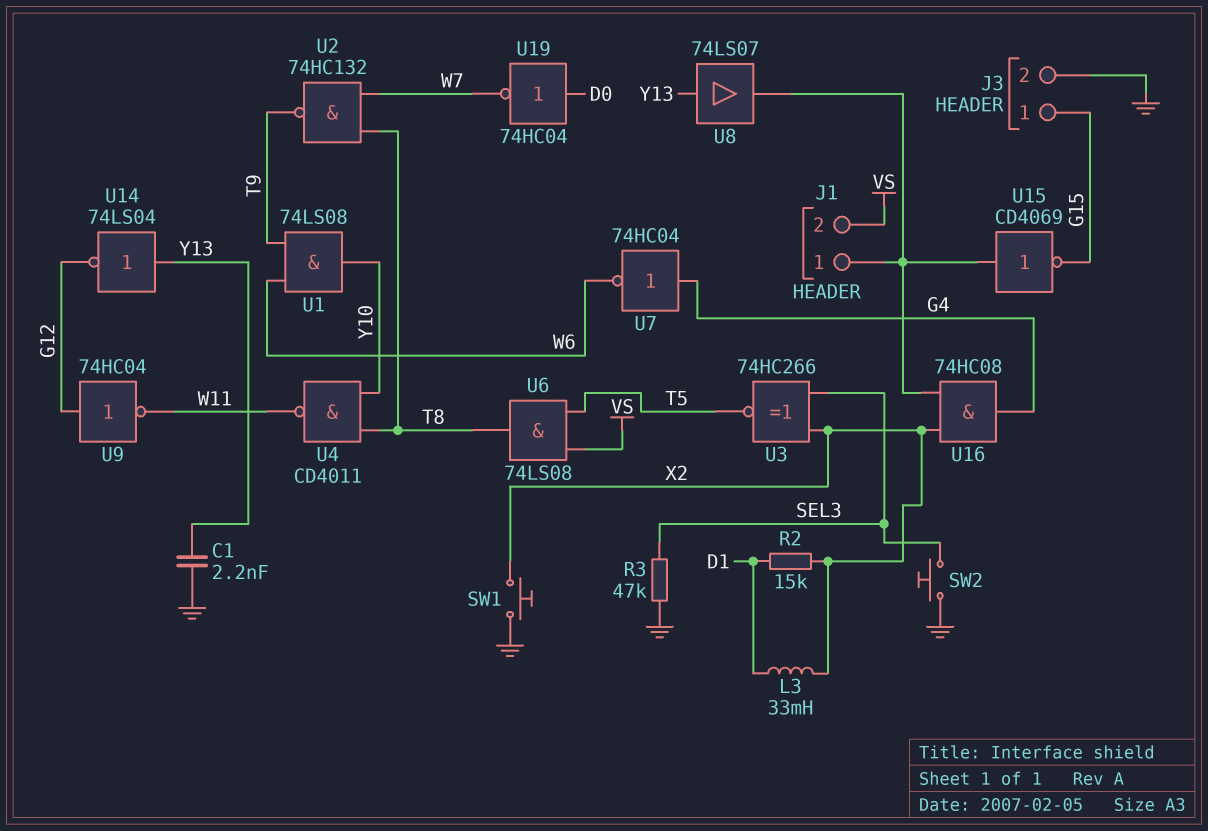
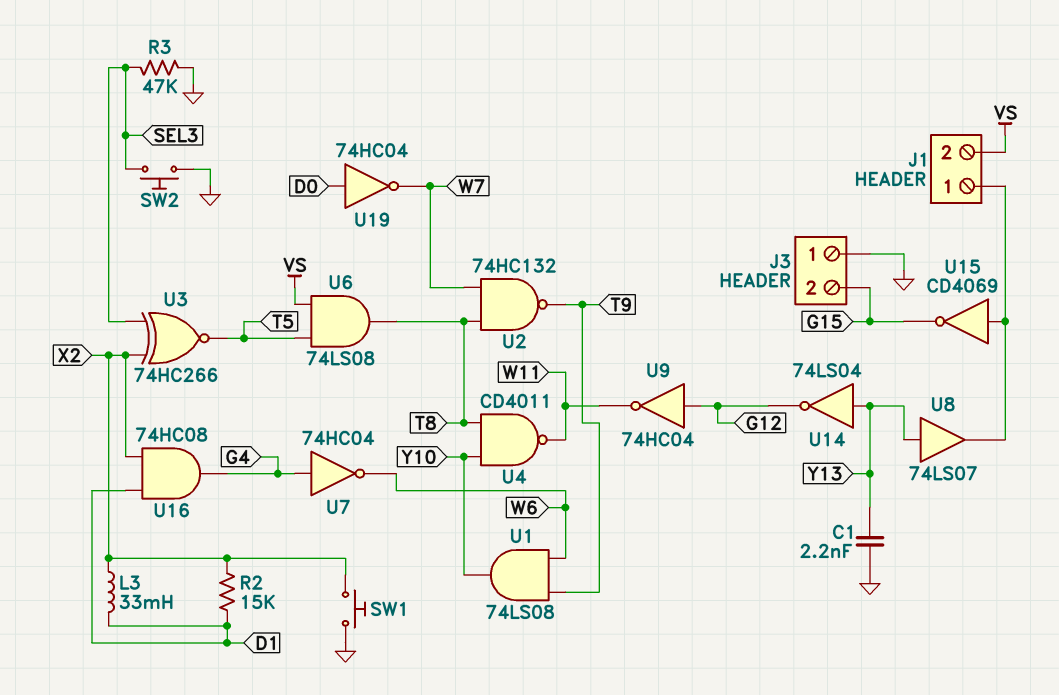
J3 pin 1: G15 -> GND
J3 pin 2: GND -> G15
U16: AND 74HC08 (in J1/1, in X2, out G4) -> AND 74HC08 (in D1, in X2, out G4)

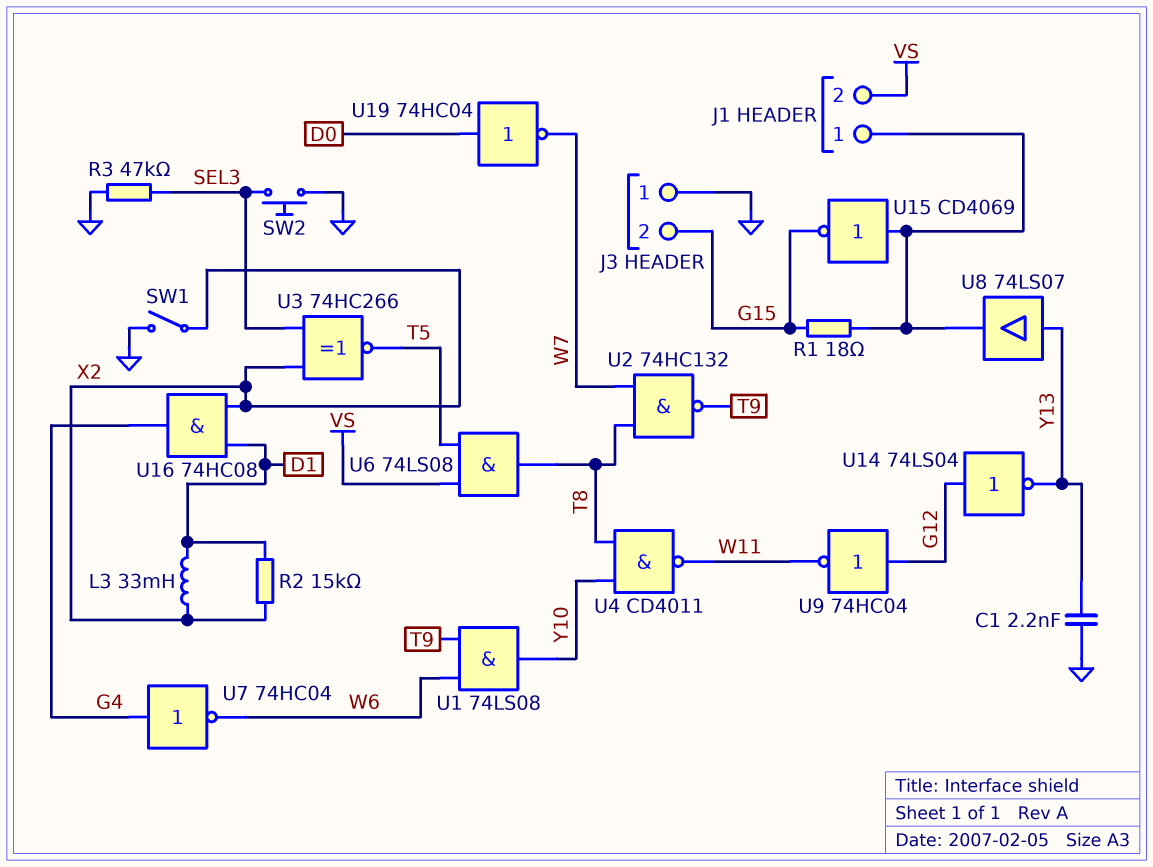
R1: none -> 18 (G15, J1/1)
SW1: button (GND, X2) -> switch (GND, X2)
U14: NOT 74LS04 (in Y13, out G12) -> NOT 74LS04 (in G12, out Y13)

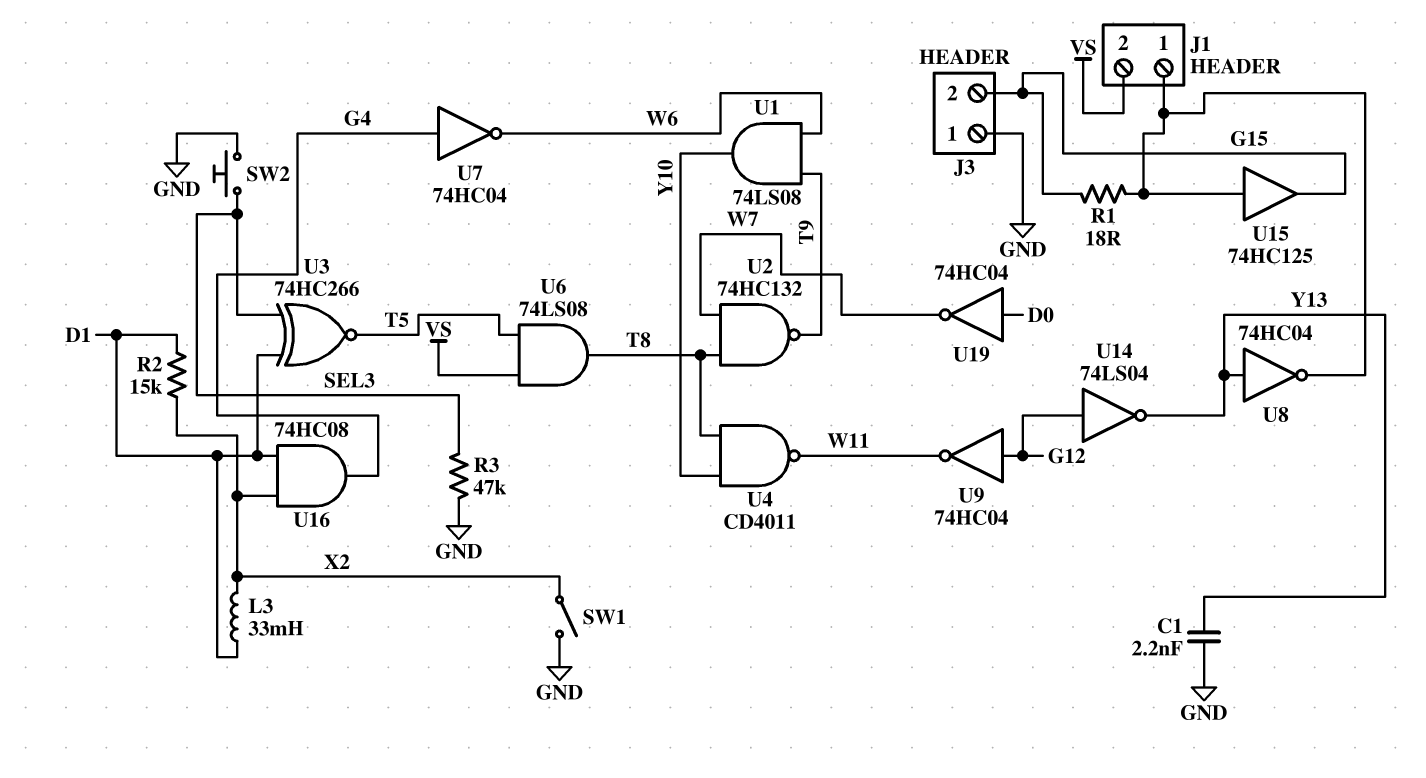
U3: XNOR 74HC266 (in SEL3, in X2, out T5) -> XNOR 74HC266 (in D1, in SEL3, out T5)
U8: buffer 74LS07 (in Y13, out J1/1) -> NOT 74HC04 (in Y13, out J1/1)
U15: NOT CD4069 (in J1/1, out G15) -> buffer 74HC125 (in J1/1, out G15)

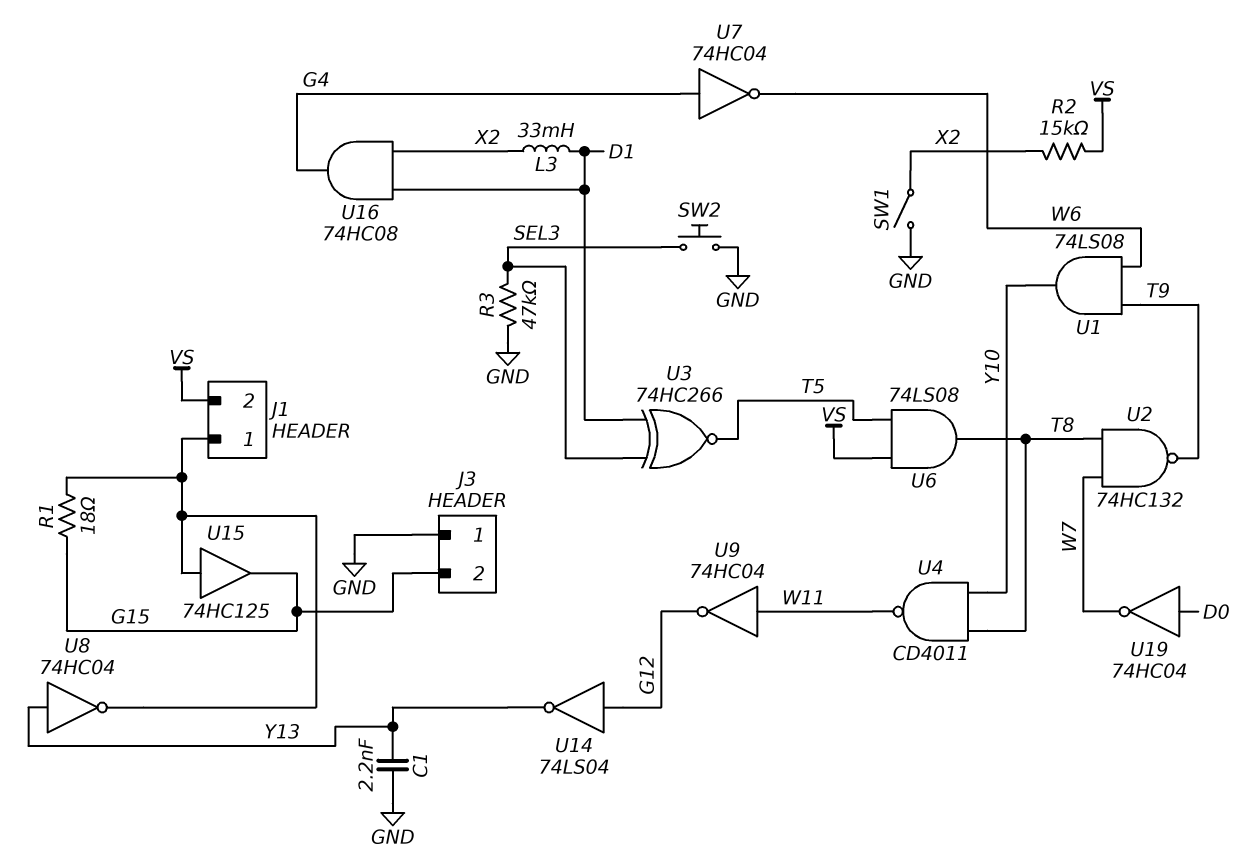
R2: 15k (D1, X2) -> 15k (VS, X2)
U9: NOT 74HC04 (in G12, out W11) -> NOT 74HC04 (in W11, out G12)

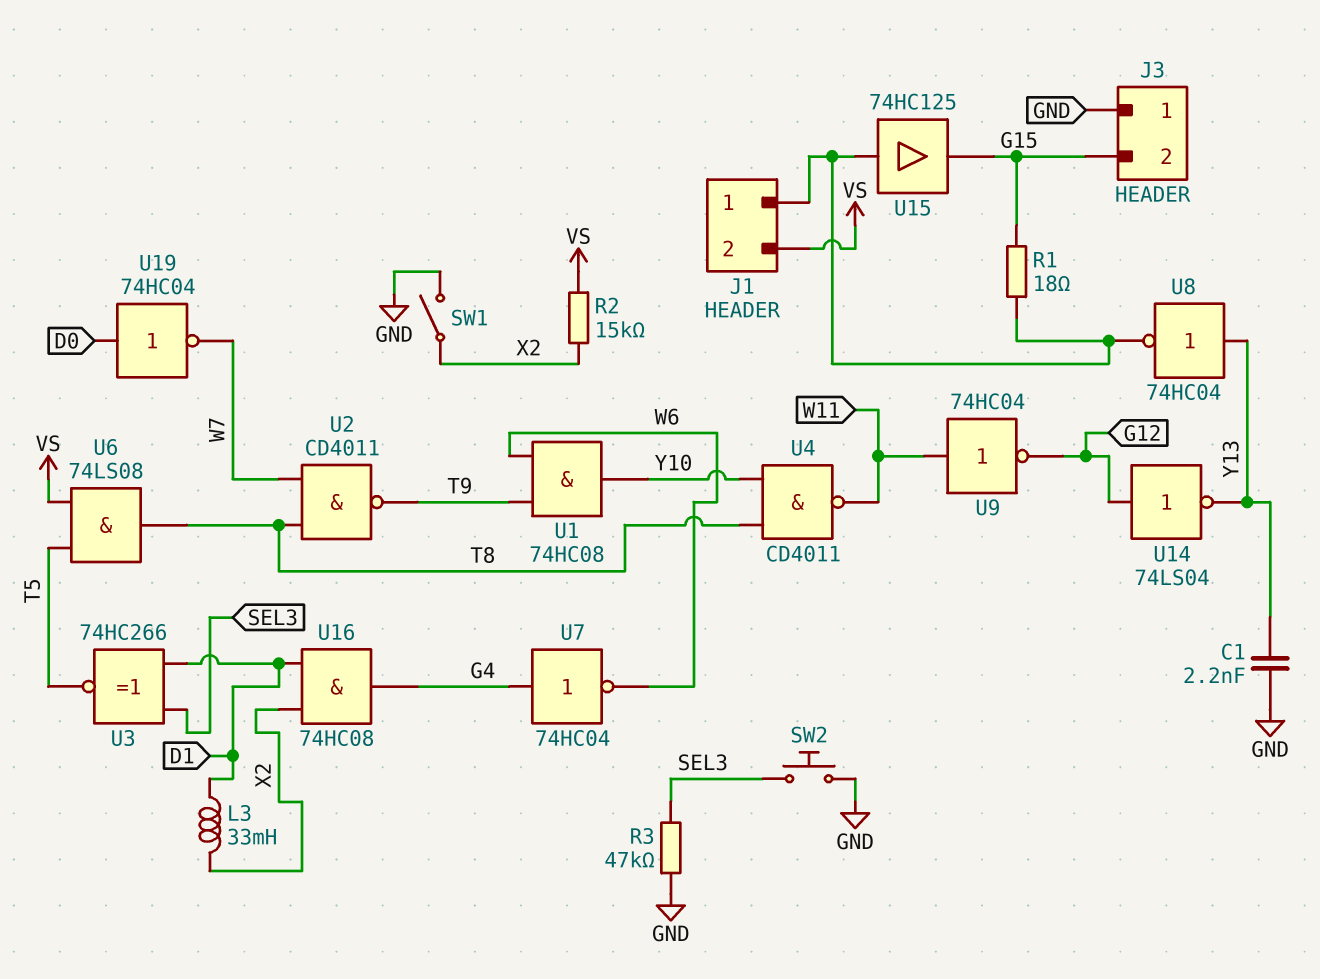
U1: AND 74LS08 (in T9, in W6, out Y10) -> AND 74HC08 (in T9, in W6, out Y10)
U2: NAND 74HC132 (in T8, in W7, out T9) -> NAND CD4011 (in T8, in W7, out T9)

